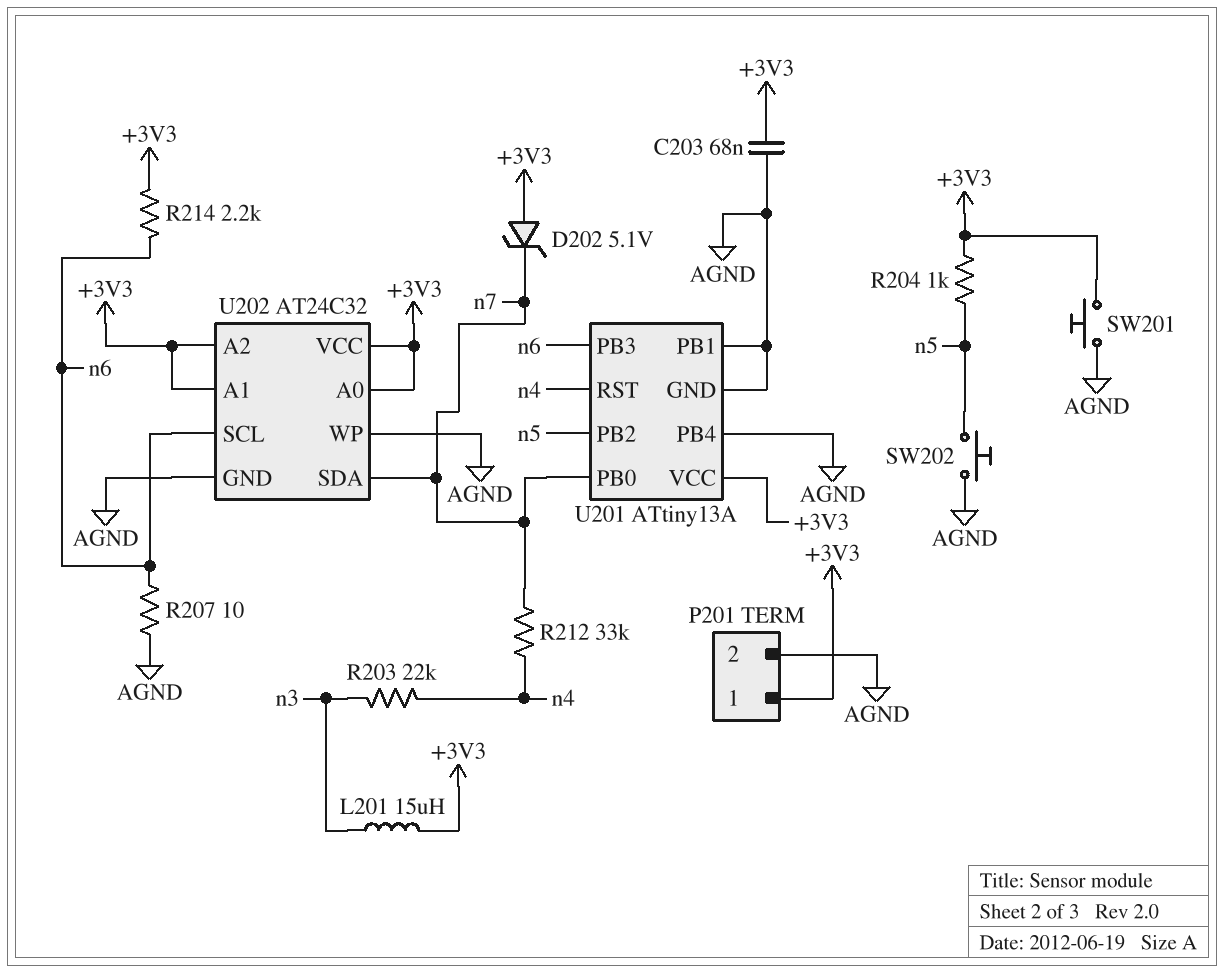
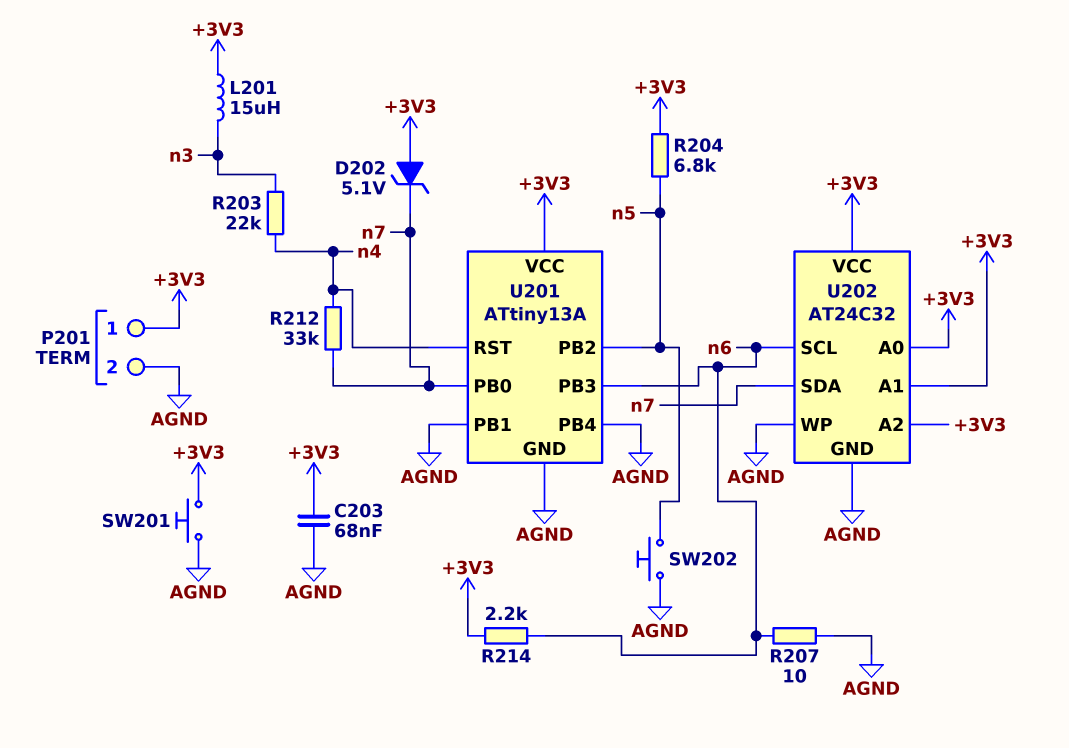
R204: 1k (+3V3, n5) -> 6.8k (+3V3, n5)

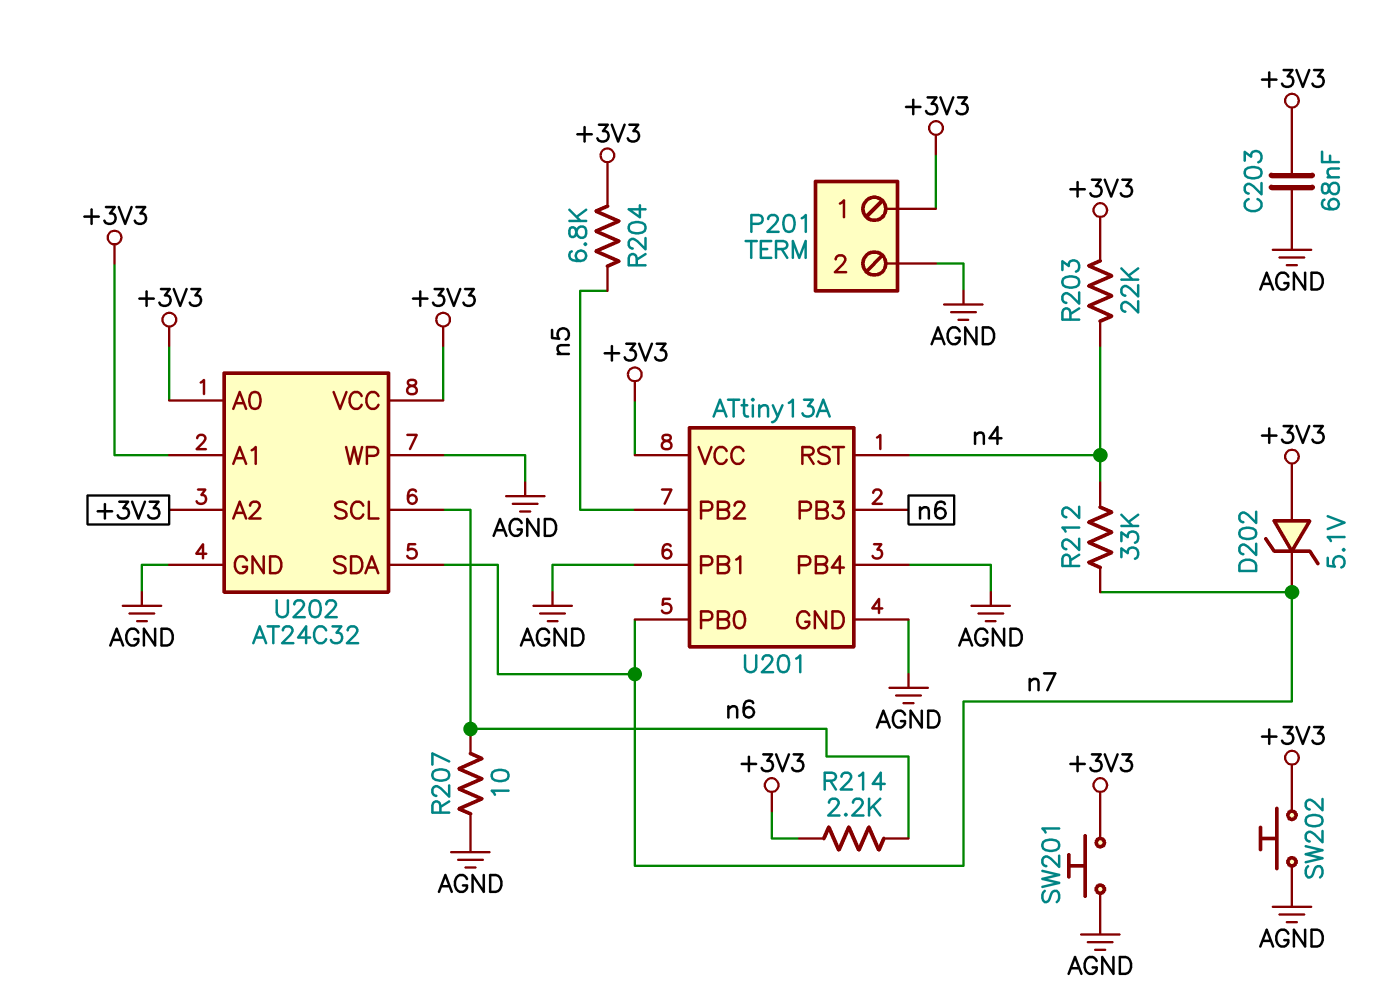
L201: 15uH (+3V3, n3) -> none
R203: 22k (n3, n4) -> 22k (+3V3, n4)
SW202: button (AGND, n5) -> button (+3V3, AGND)

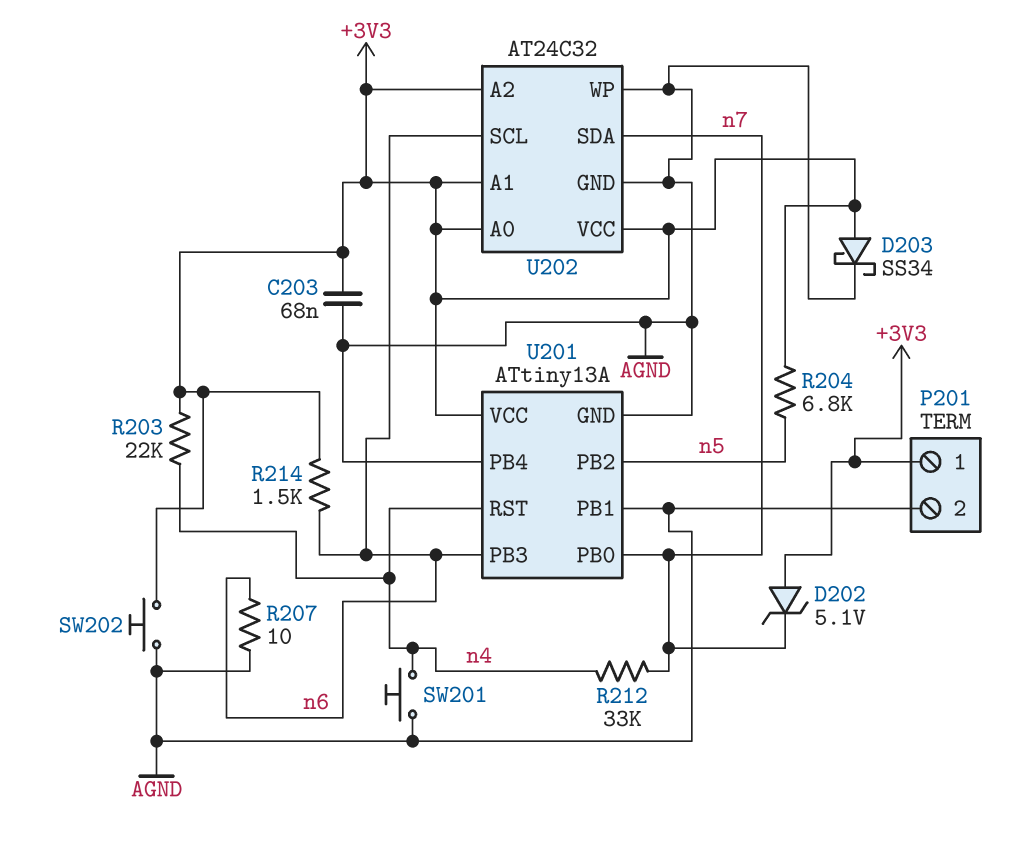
D203: none -> schottky SS34 (A +3V3, K AGND)
R214: 2.2k (+3V3, n6) -> 1.5k (+3V3, n6)
SW201: button (+3V3, AGND) -> button (AGND, n4)

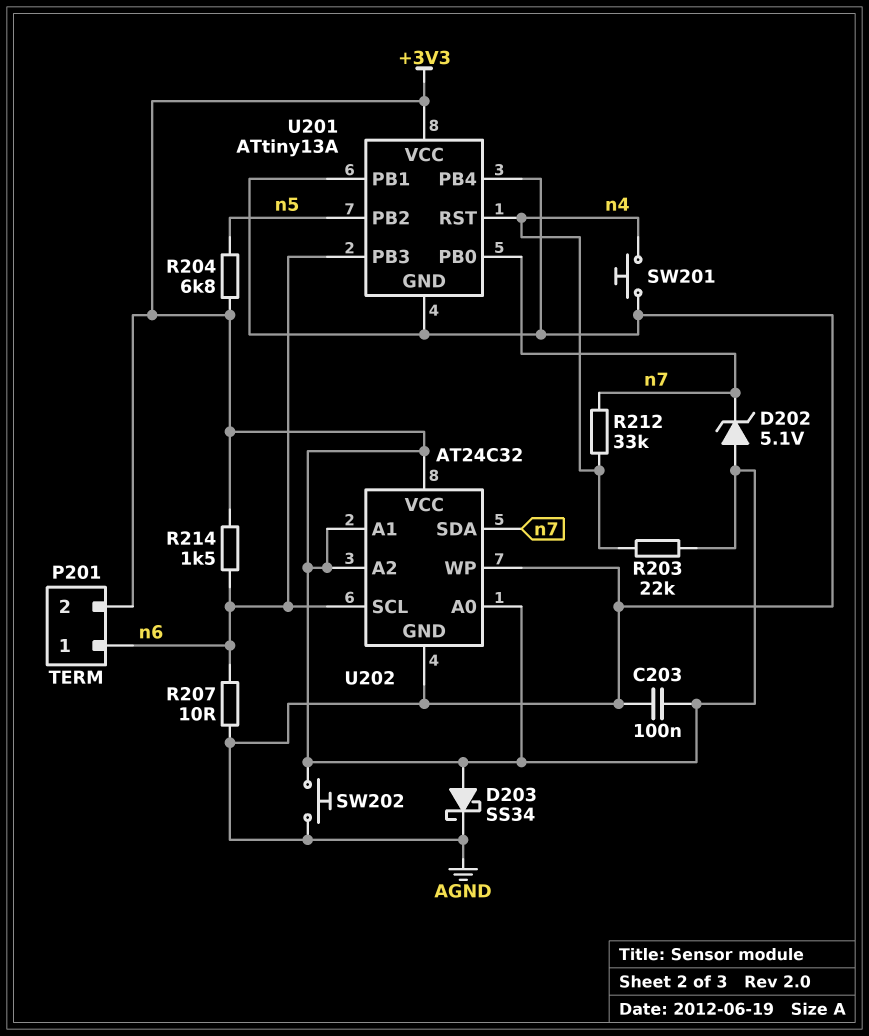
C203: 68nF (+3V3, AGND) -> 100nF (+3V3, AGND)
P201 pin 1: +3V3 -> n6
P201 pin 2: AGND -> +3V3

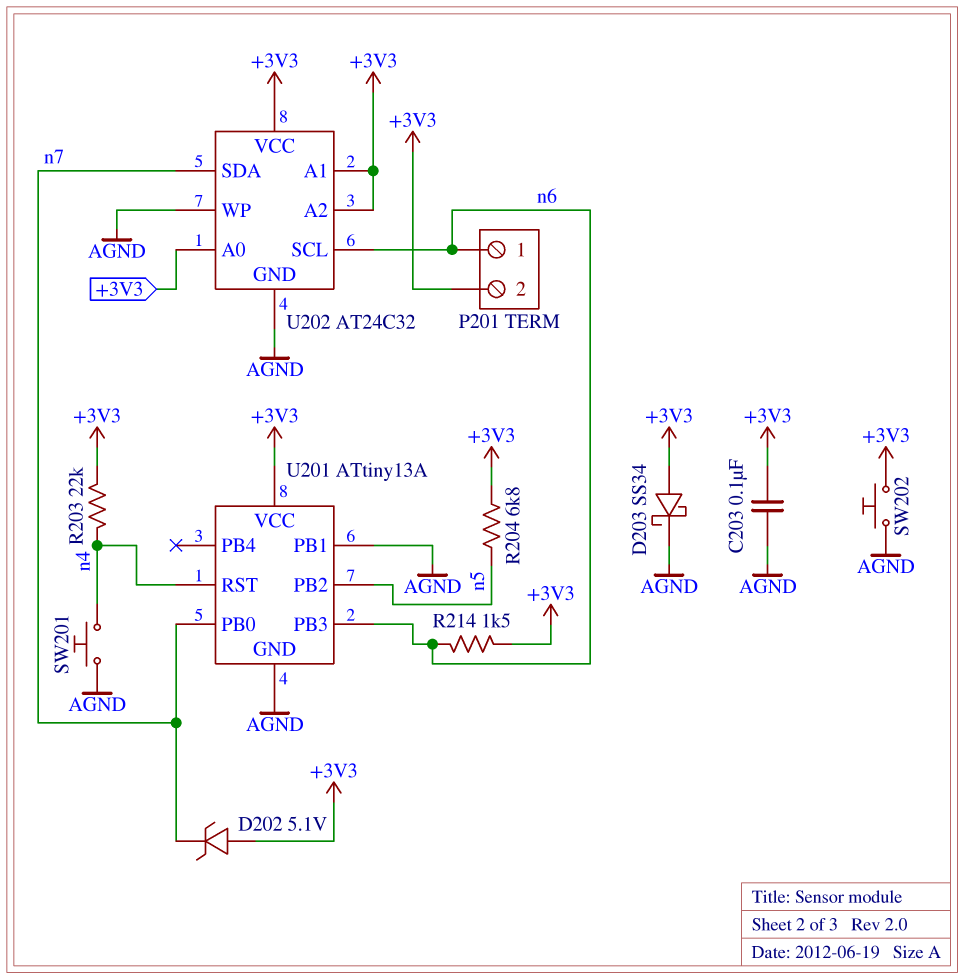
R207: 10 (AGND, n6) -> none
R212: 33k (n4, n7) -> none
U201 pin PB4: AGND -> none

